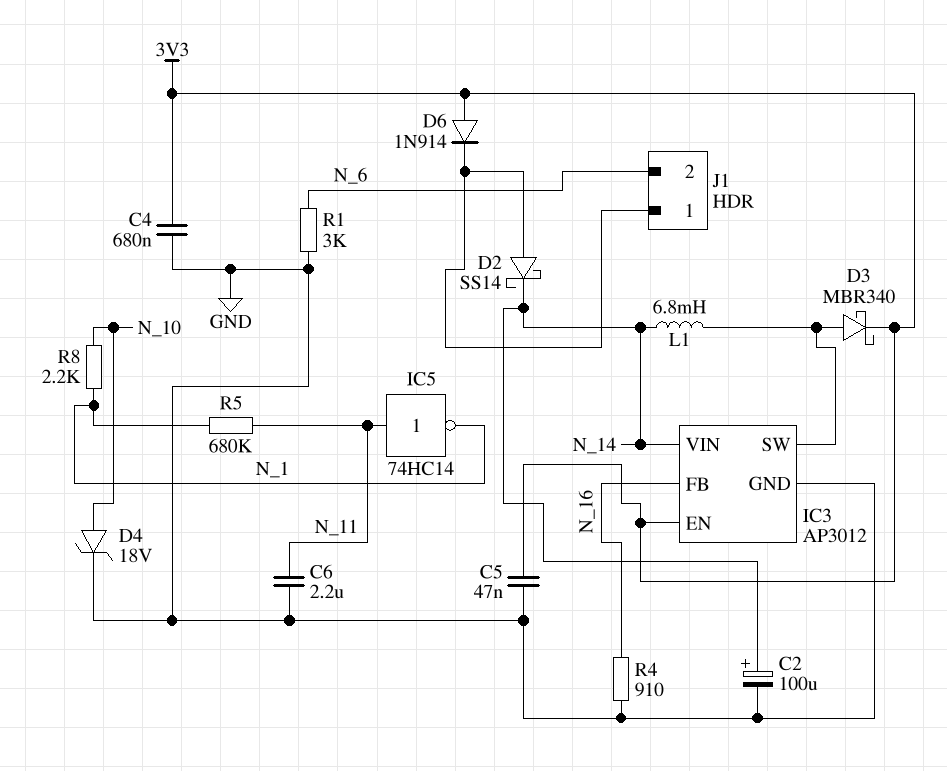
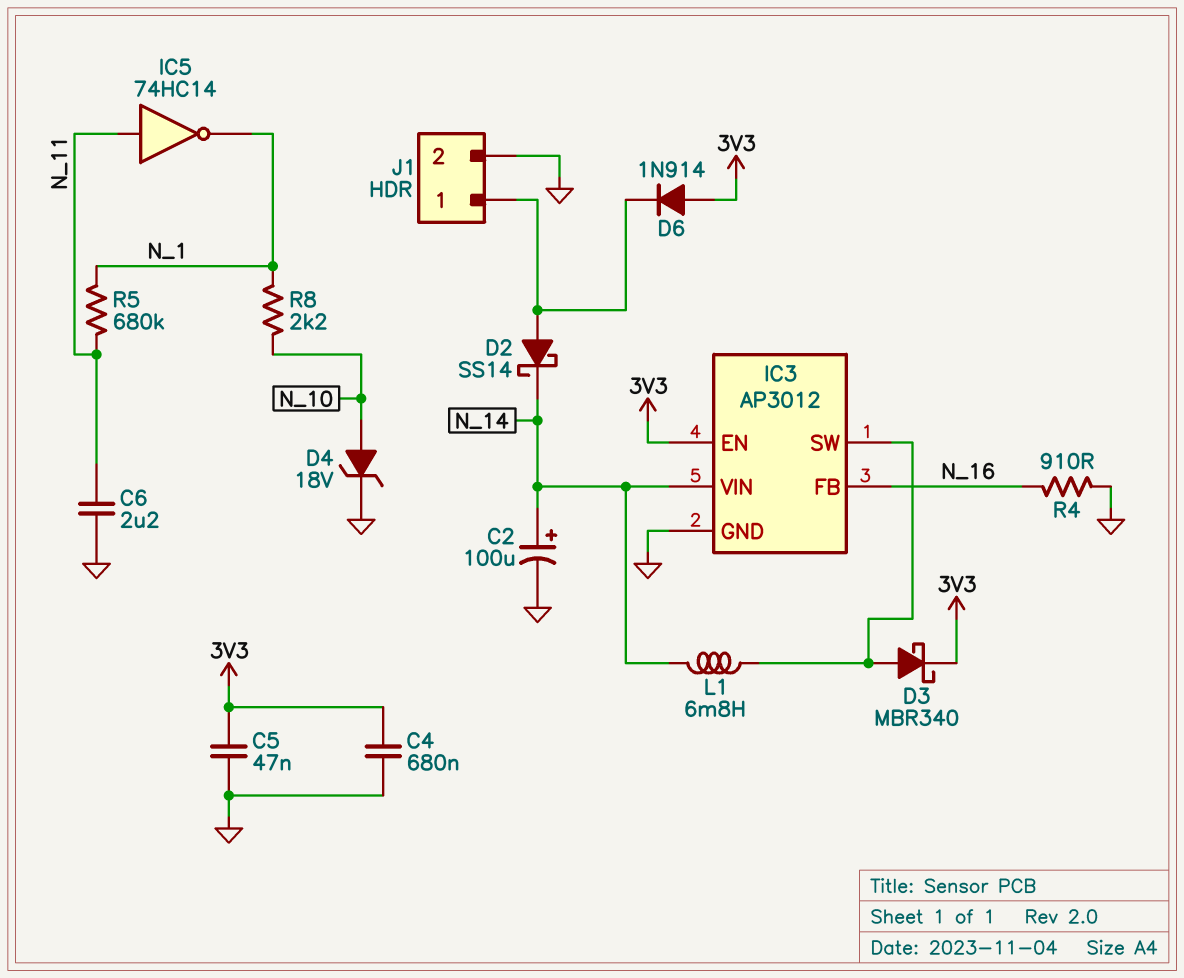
J1 pin 2: N_6 -> GND
R1: 3k (GND, N_6) -> none

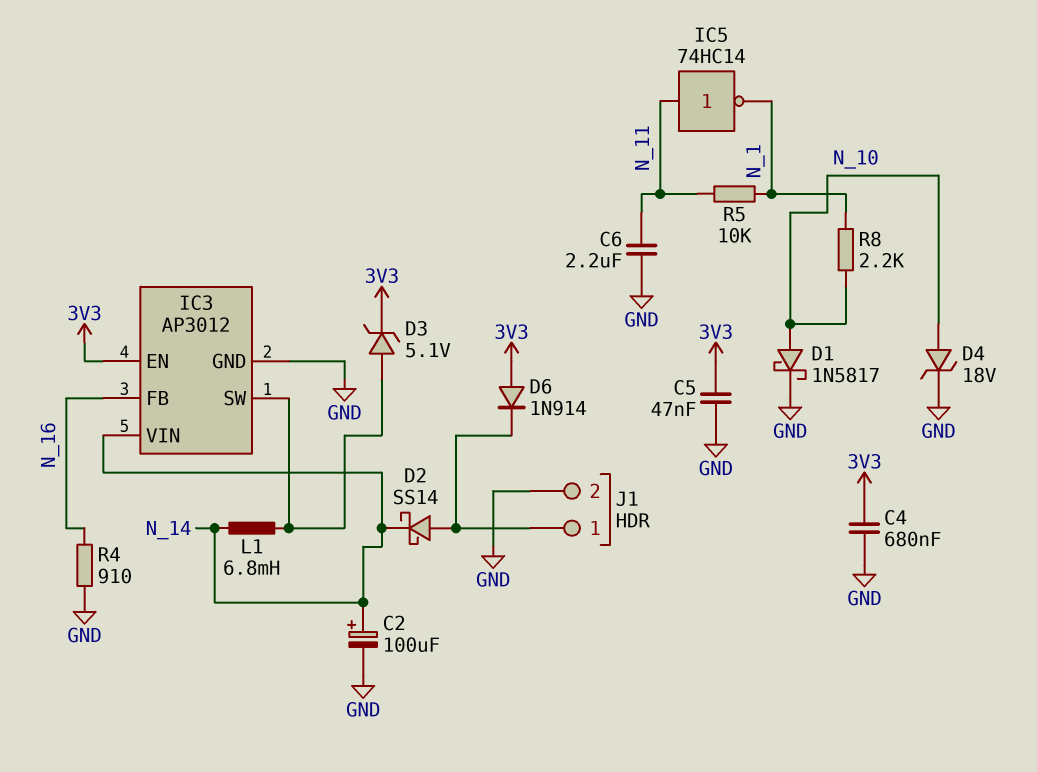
D1: none -> schottky 1N5817 (A N_10, K GND)
D3: schottky MBR340 (A IC3/SW, K 3V3) -> zener 5.1V (A IC3/SW, K 3V3)
R5: 680k (N_1, N_11) -> 10k (N_1, N_11)

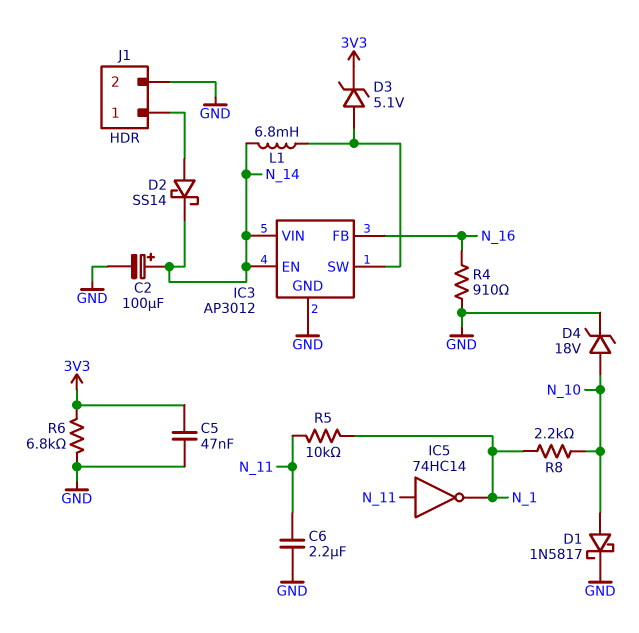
C4: 680nF (3V3, GND) -> none
D6: diode 1N914 (A 3V3, K J1/1) -> none
IC3 pin EN: 3V3 -> N_14
R6: none -> 6.8k (3V3, GND)

